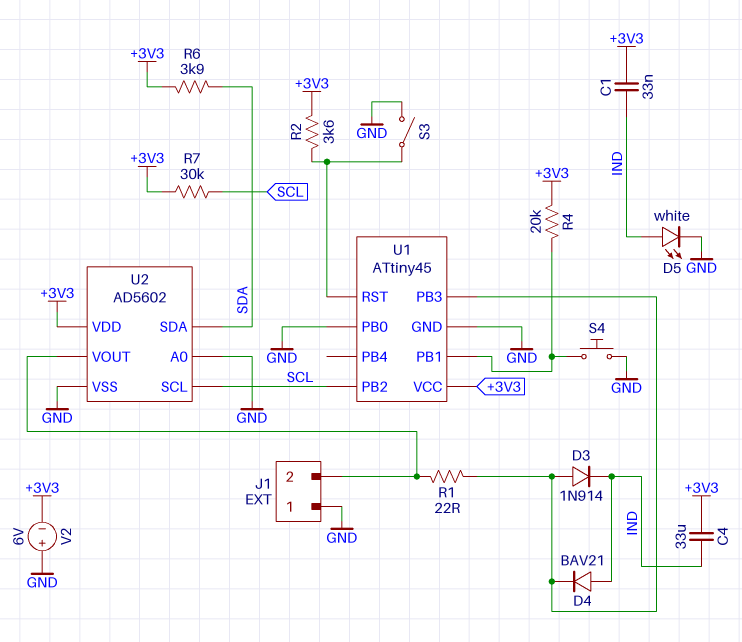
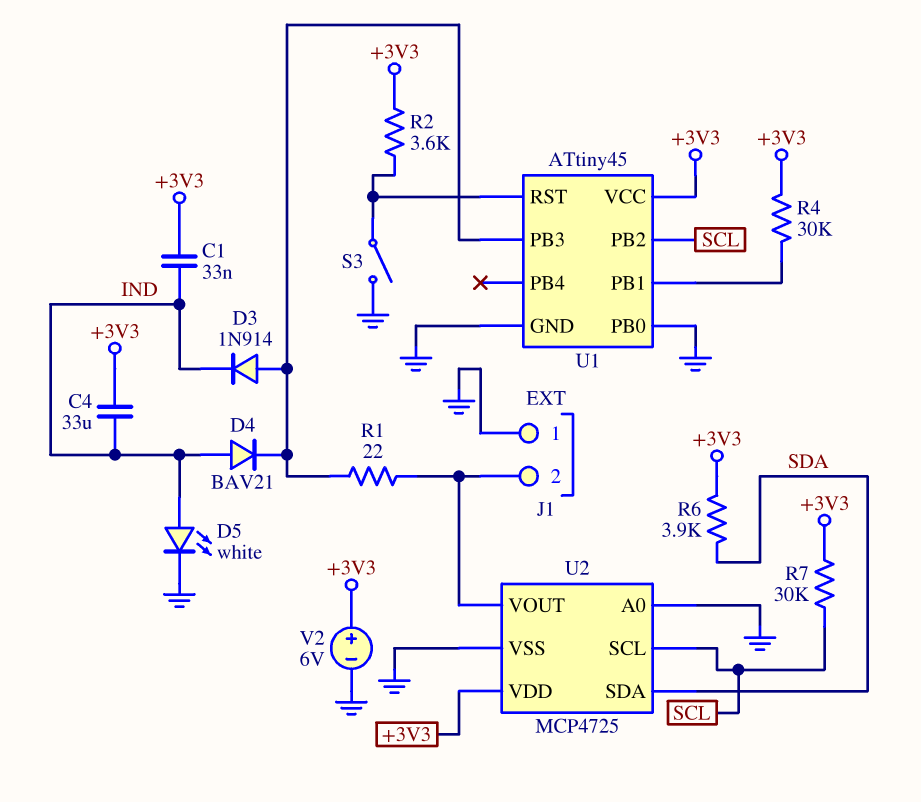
R4: 20k (+3V3, U1/PB1) -> 30k (+3V3, U1/PB1)
S4: button (GND, U1/PB1) -> none
U2: AD5602 -> MCP4725
V2: 6V (plus GND, minus +3V3) -> 6V (plus +3V3, minus GND)

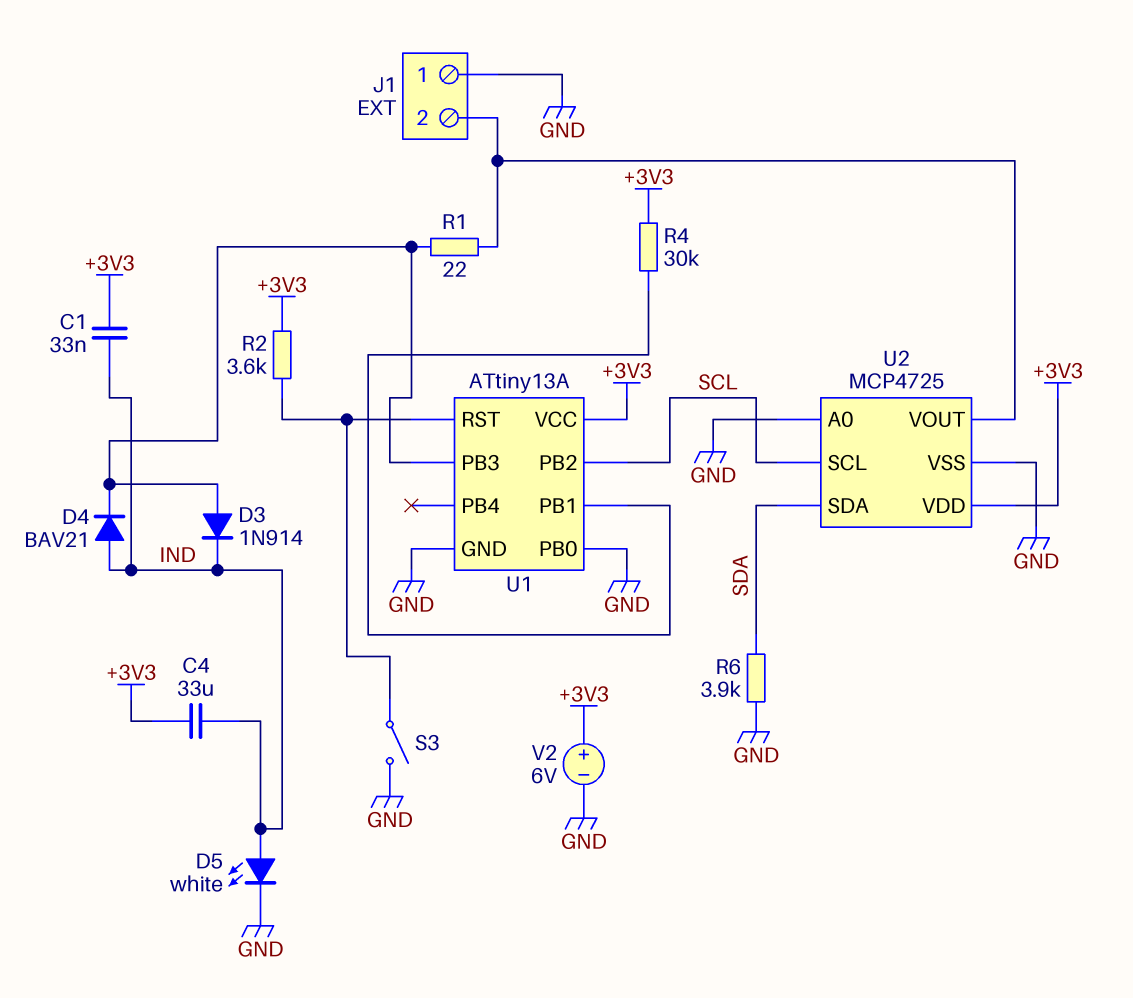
R6: 3.9k (+3V3, SDA) -> 3.9k (GND, SDA)
R7: 30k (+3V3, SCL) -> none
U1: ATtiny45 -> ATtiny13A

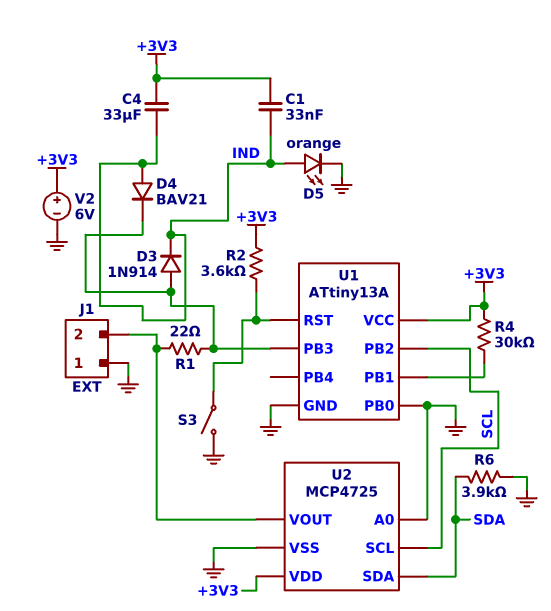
D5: LED white (A IND, K GND) -> LED orange (A IND, K GND)

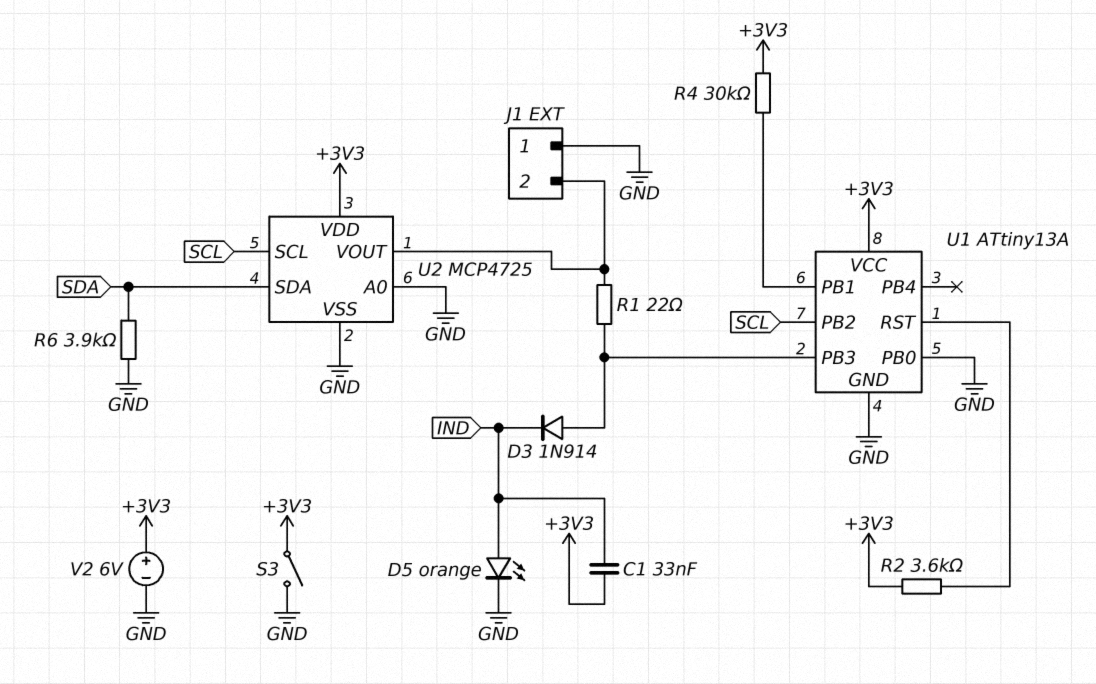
C4: 33uF (+3V3, IND) -> none
D4: diode BAV21 (A IND, K U1/PB3) -> none
S3: switch (GND, U1/RST) -> switch (+3V3, GND)

